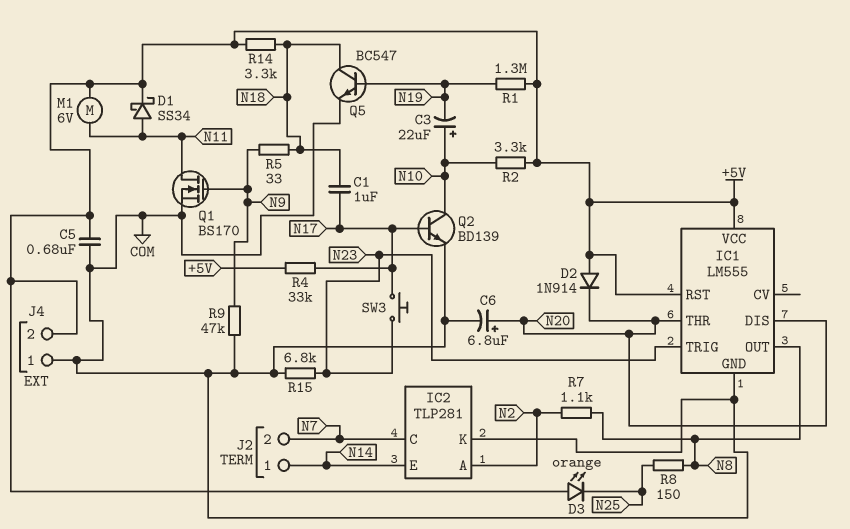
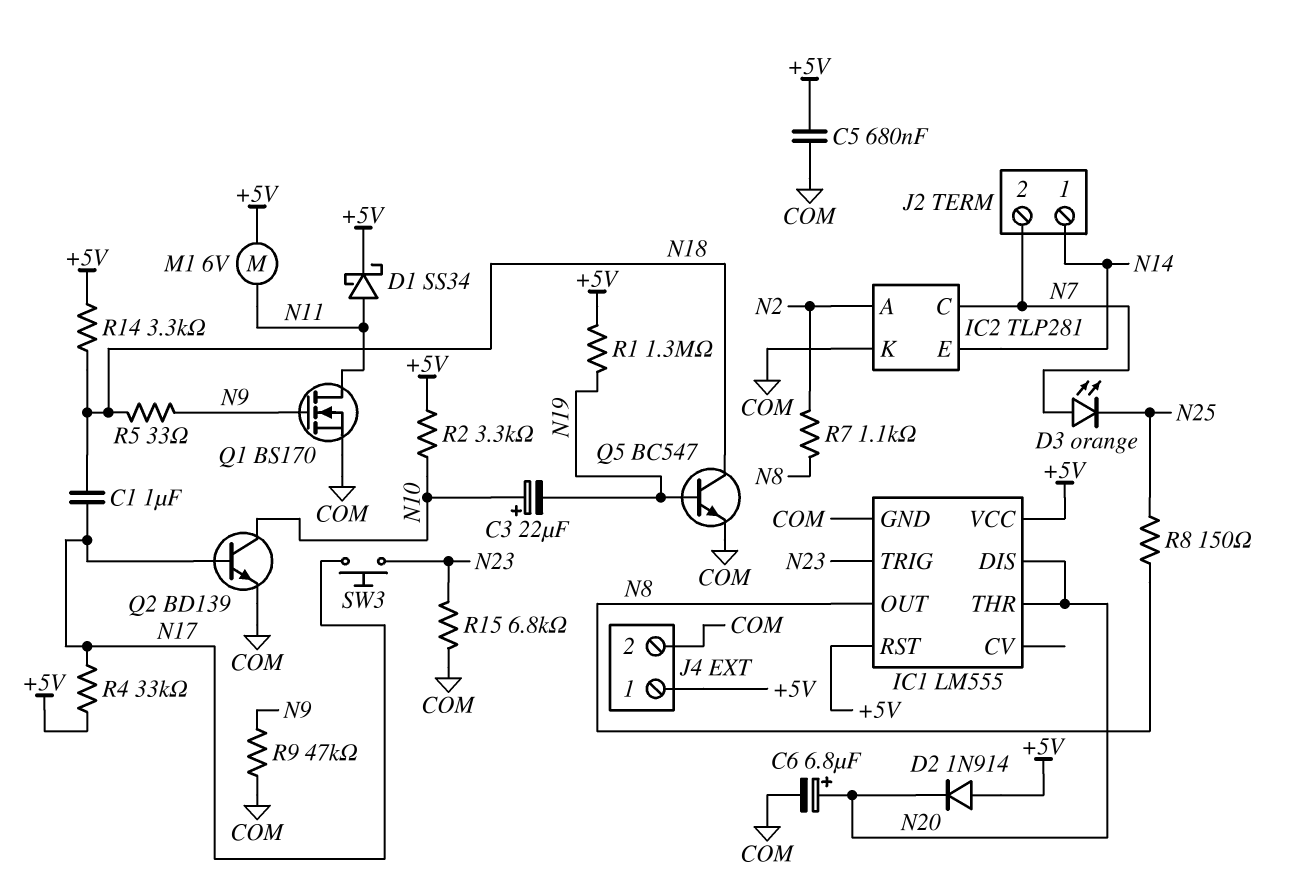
D3: LED orange (A +5V, K N25) -> LED orange (A N7, K N25)
J4 pin 1: COM -> +5V
J4 pin 2: +5V -> COM

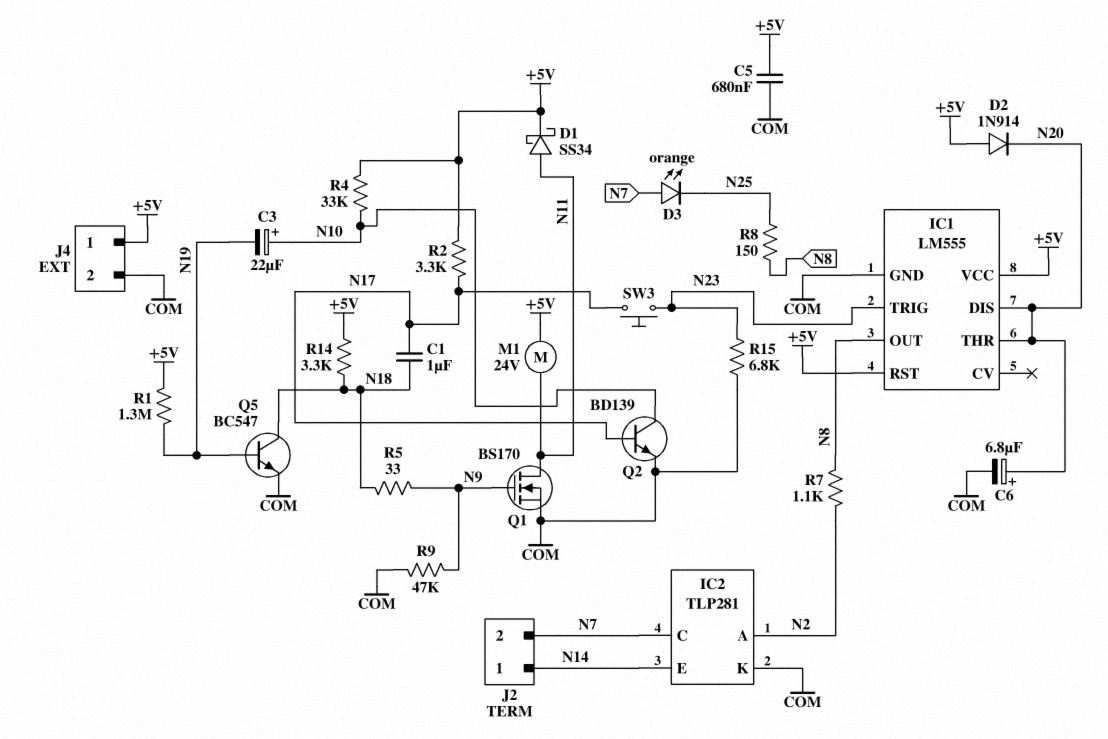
M1: motor 6V (+5V, N11) -> motor 24V (+5V, N11)
R2: 3.3k (+5V, N10) -> 3.3k (+5V, N17)
R4: 33k (+5V, N17) -> 33k (+5V, N10)

